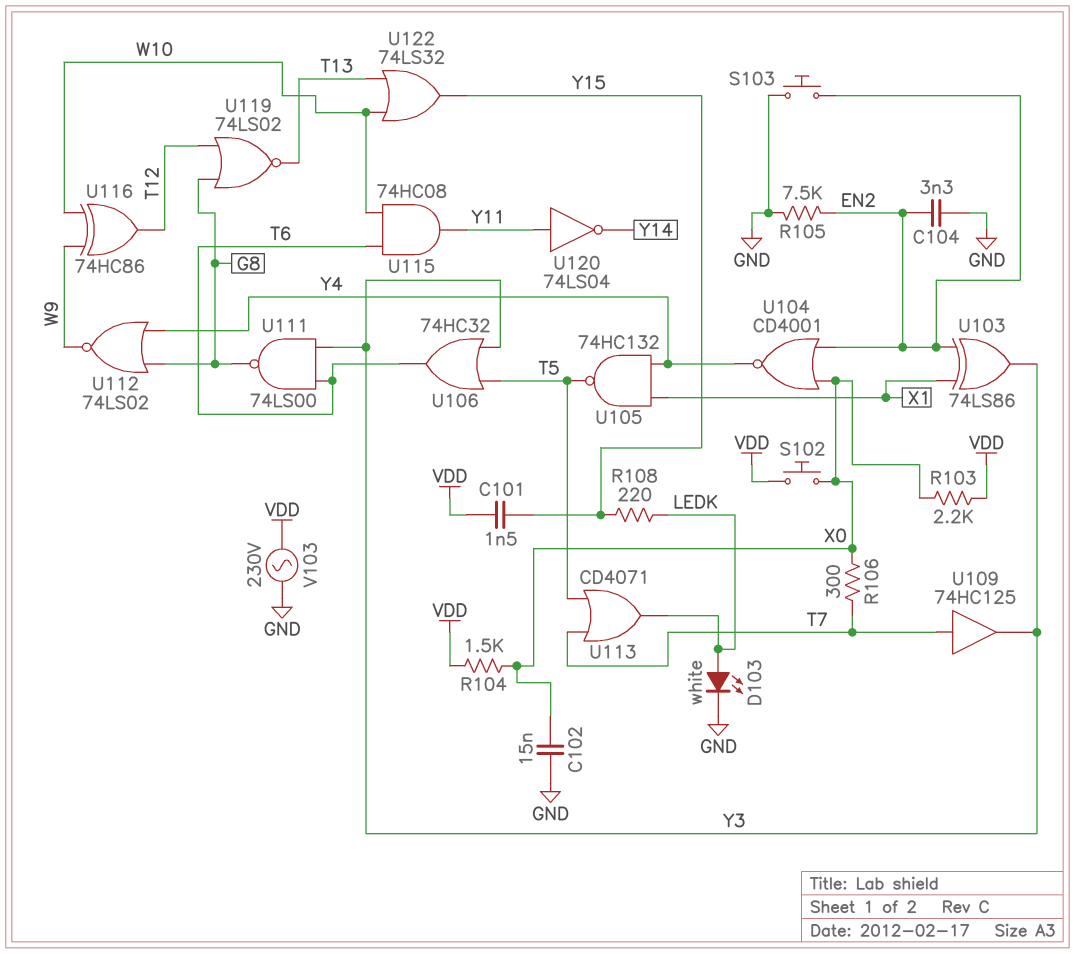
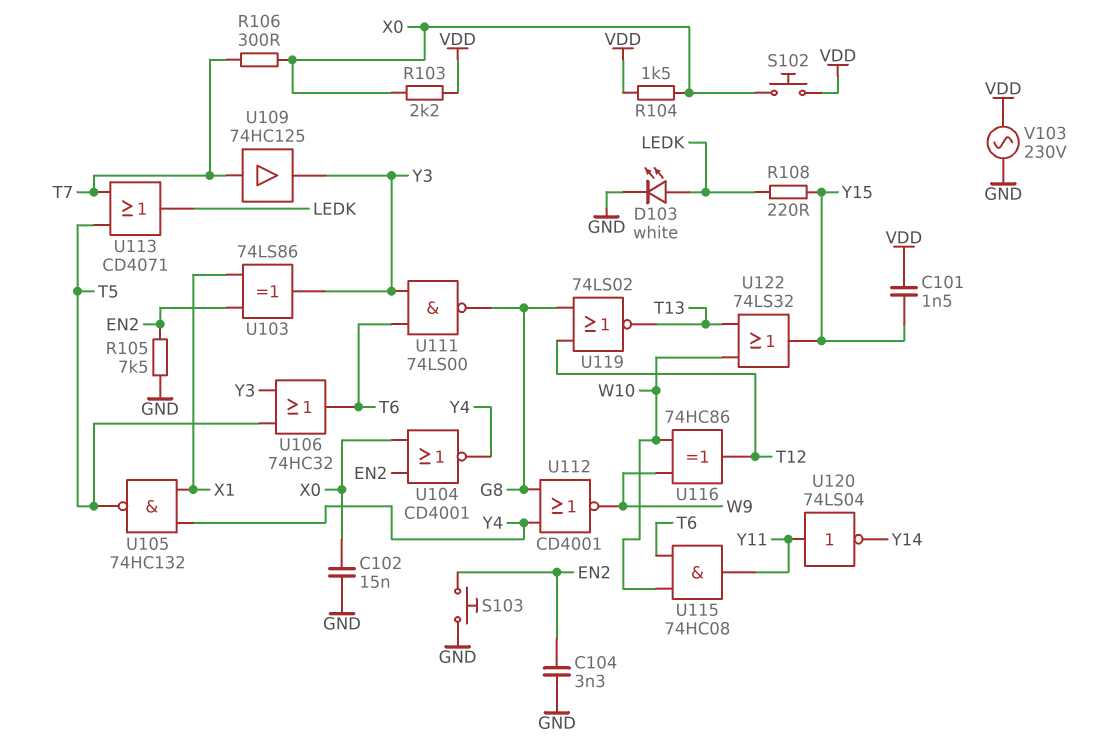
U112: NOR 74LS02 (in G8, in Y4, out W9) -> NOR CD4001 (in G8, in Y4, out W9)

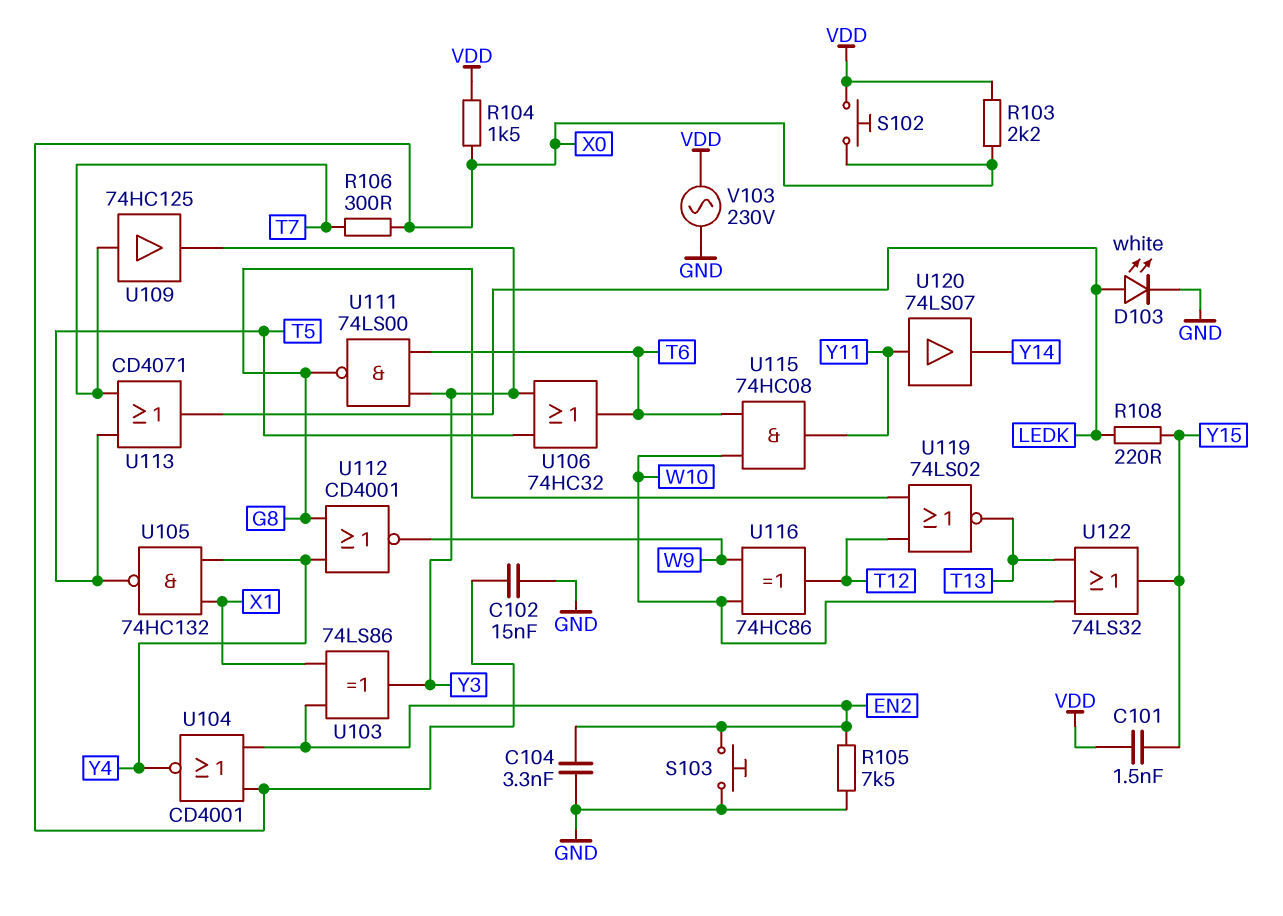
U120: NOT 74LS04 (in Y11, out Y14) -> buffer 74LS07 (in Y11, out Y14)

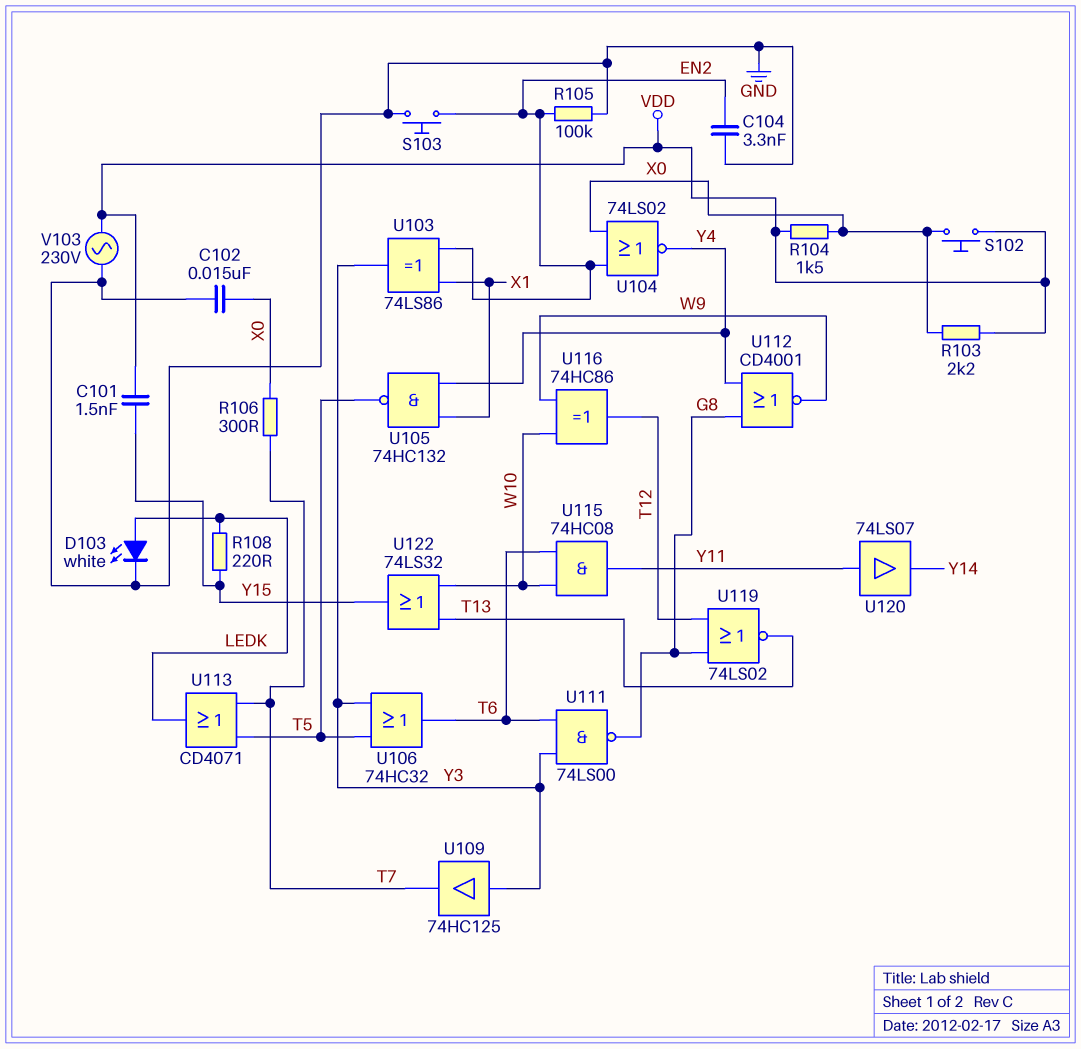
R105: 7.5k (EN2, GND) -> 100k (EN2, GND)
U104: NOR CD4001 (in EN2, in X0, out Y4) -> NOR 74LS02 (in EN2, in X0, out Y4)
U109: buffer 74HC125 (in T7, out Y3) -> buffer 74HC125 (in Y3, out T7)

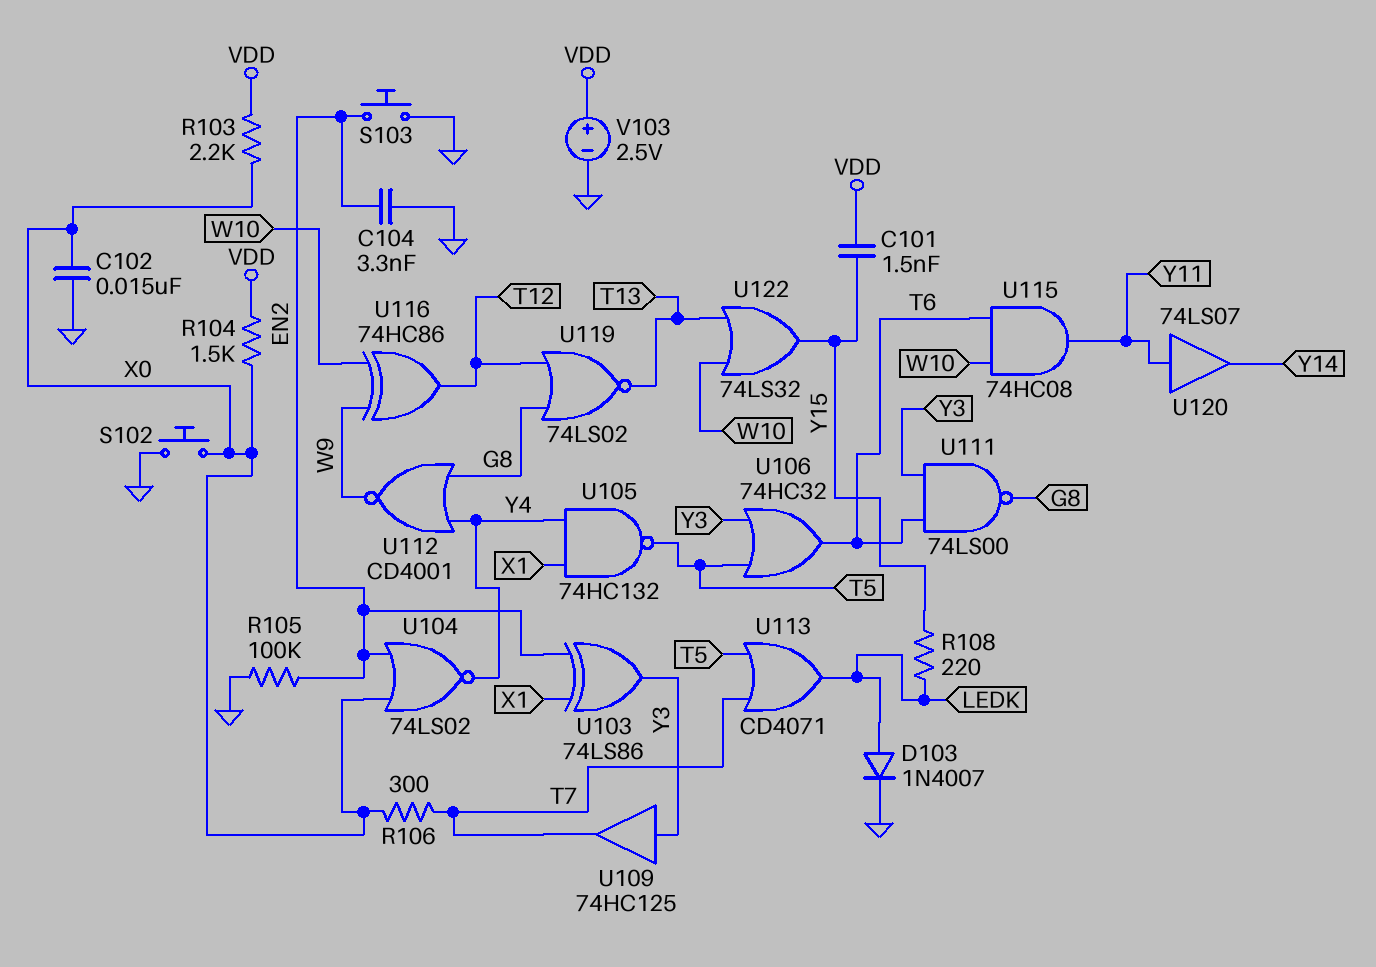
D103: LED white (A LEDK, K GND) -> diode 1N4007 (A LEDK, K GND)
S102: button (VDD, X0) -> button (GND, X0)
V103: AC 230V (GND, VDD) -> 2.5V (plus VDD, minus GND)

